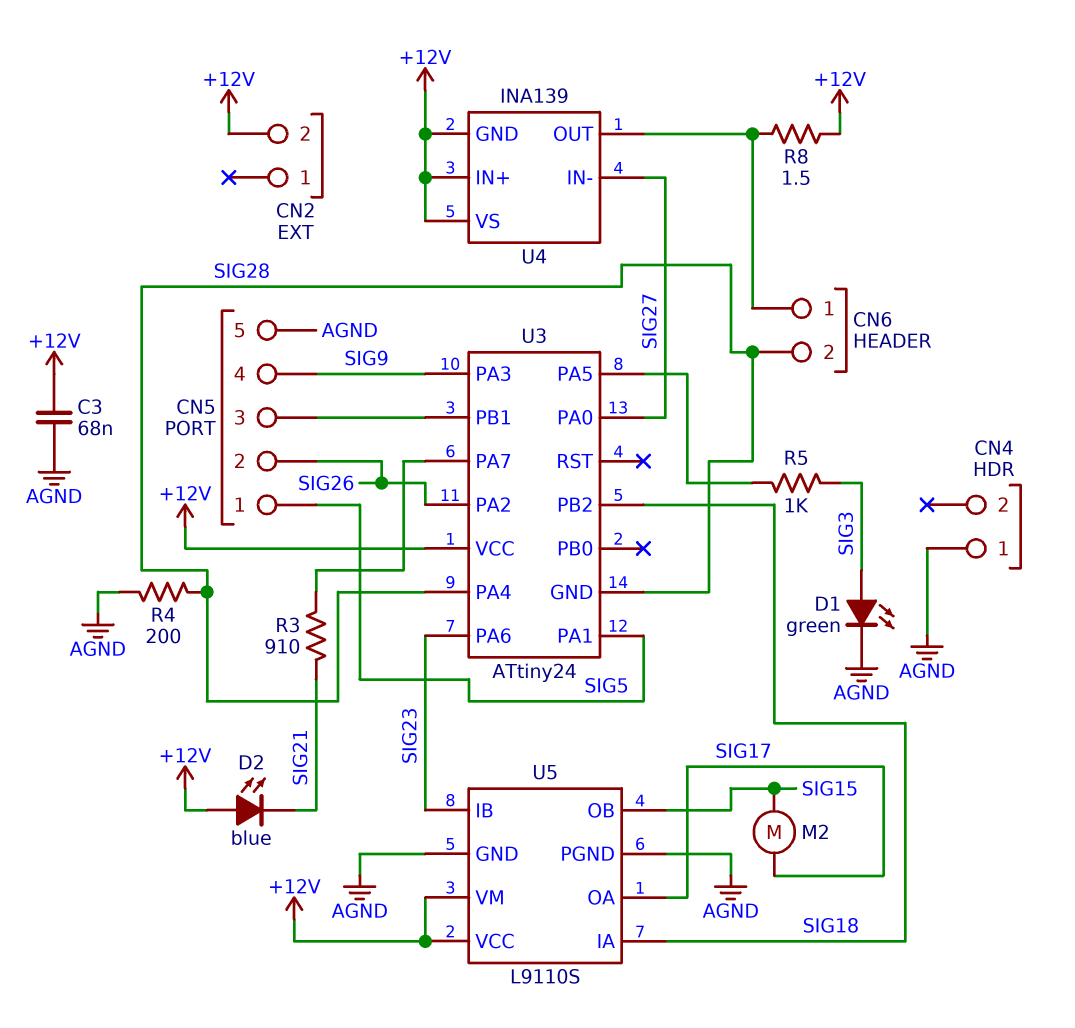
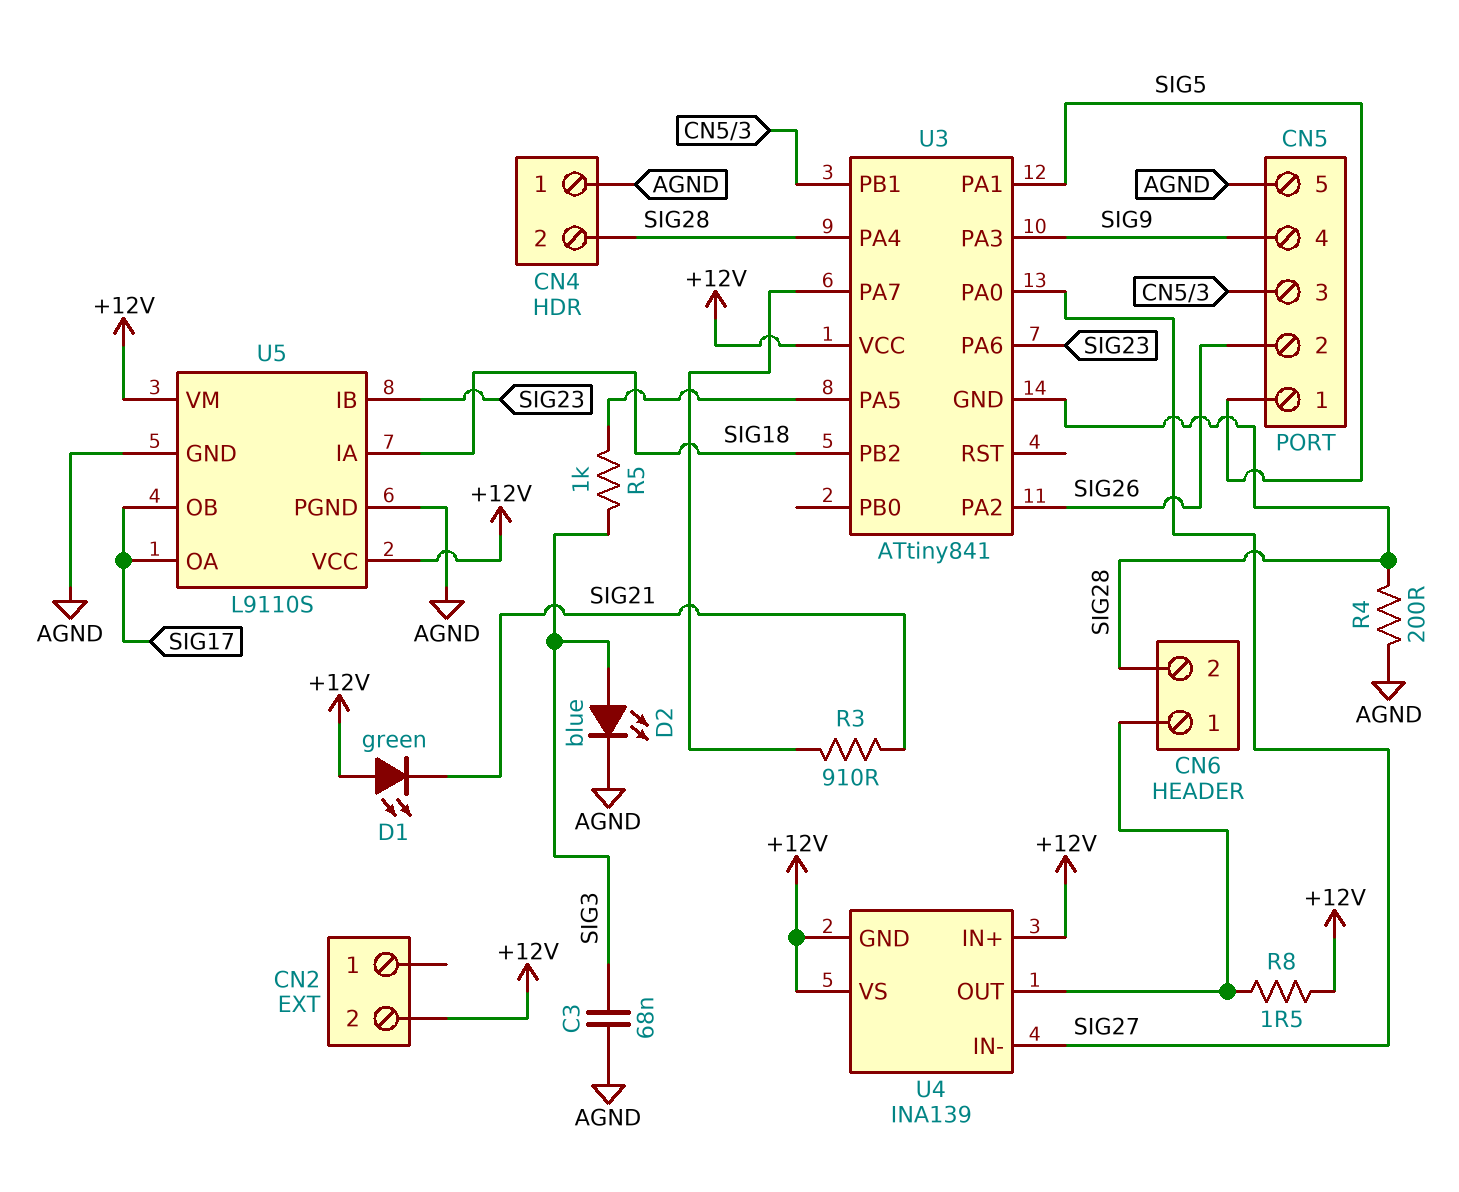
C3: 68nF (+12V, AGND) -> 68nF (AGND, SIG3)
CN4 pin 2: none -> SIG28
D1: LED green (A SIG3, K AGND) -> LED green (A +12V, K SIG21)
D2: LED blue (A +12V, K SIG21) -> LED blue (A SIG3, K AGND)
M2: motor (SIG15, SIG17) -> none
U3: ATtiny24 -> ATtiny841
U5 pin OB: SIG15 -> SIG17

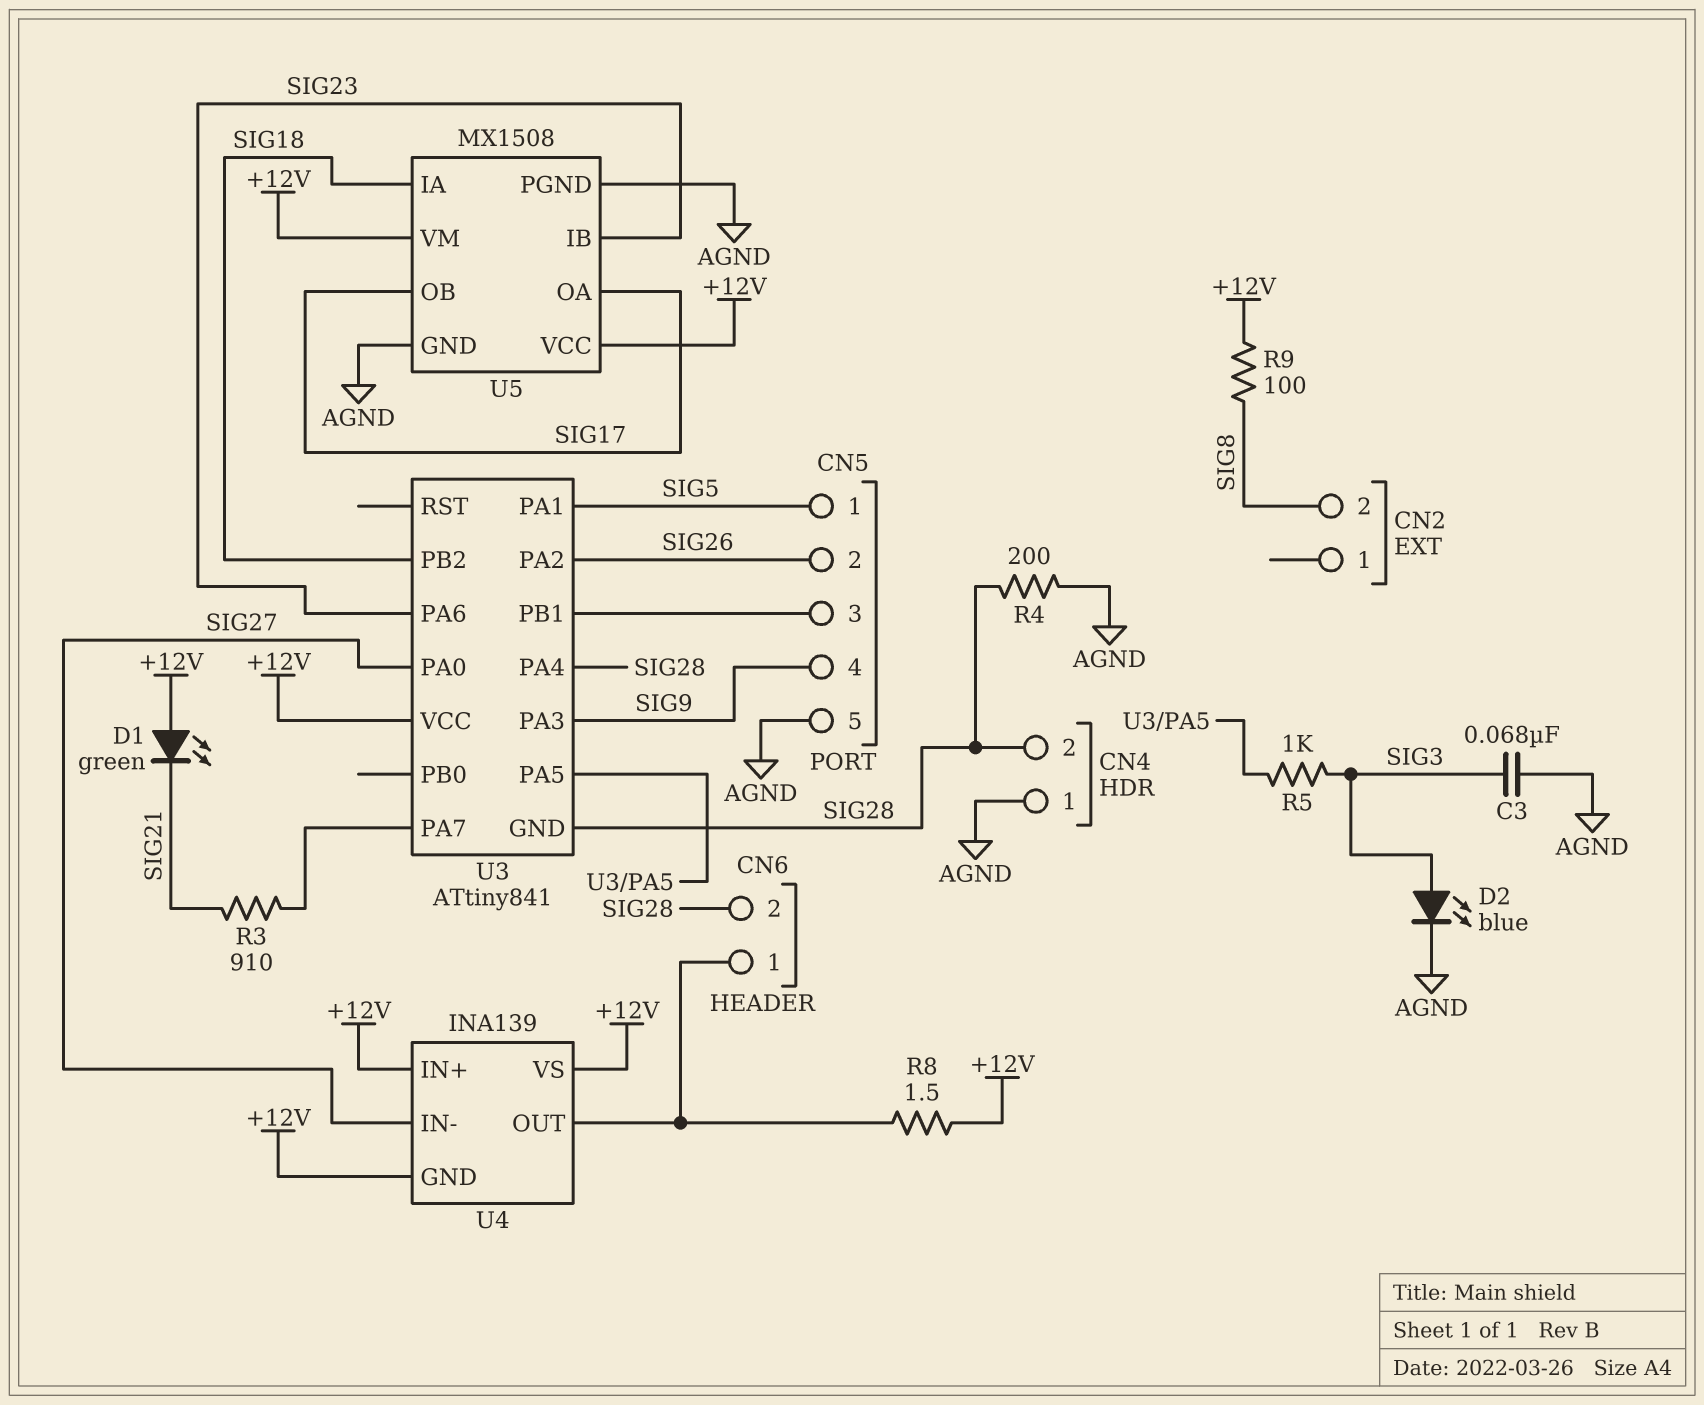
CN2 pin 2: +12V -> SIG8
R9: none -> 100 (+12V, SIG8)
U5: L9110S -> MX1508

